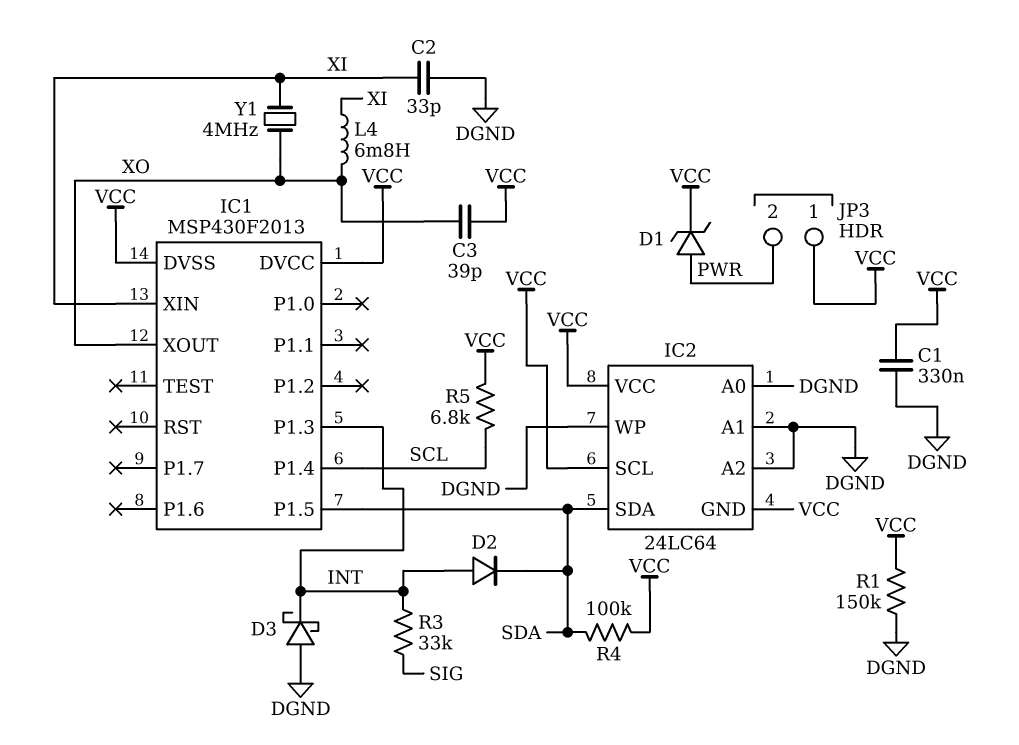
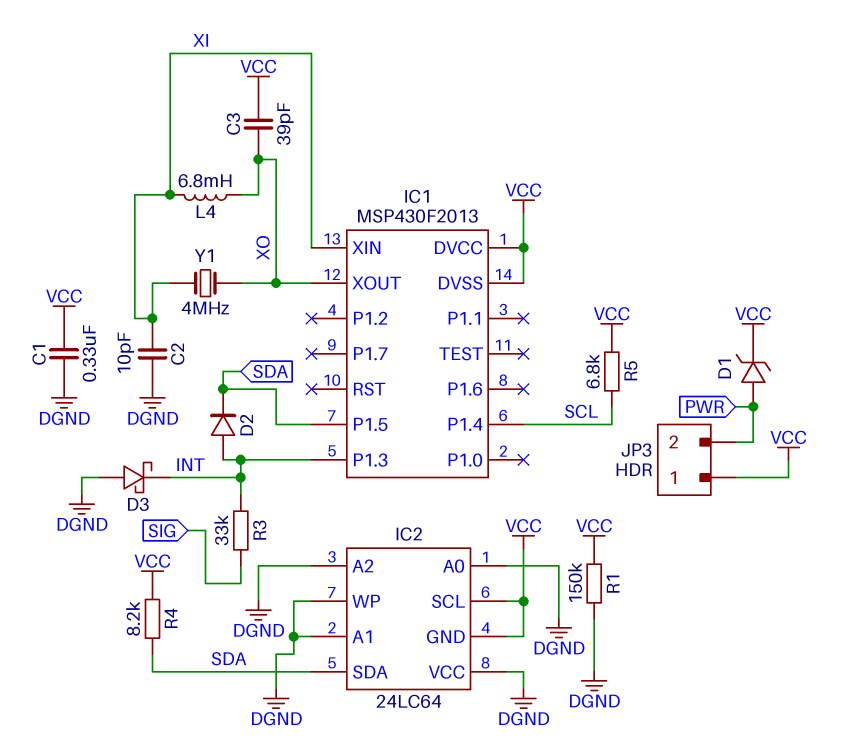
C2: 33pF (DGND, XI) -> 10pF (DGND, XI)
IC2 pin VCC: VCC -> DGND
R4: 100k (SDA, VCC) -> 8.2k (SDA, VCC)

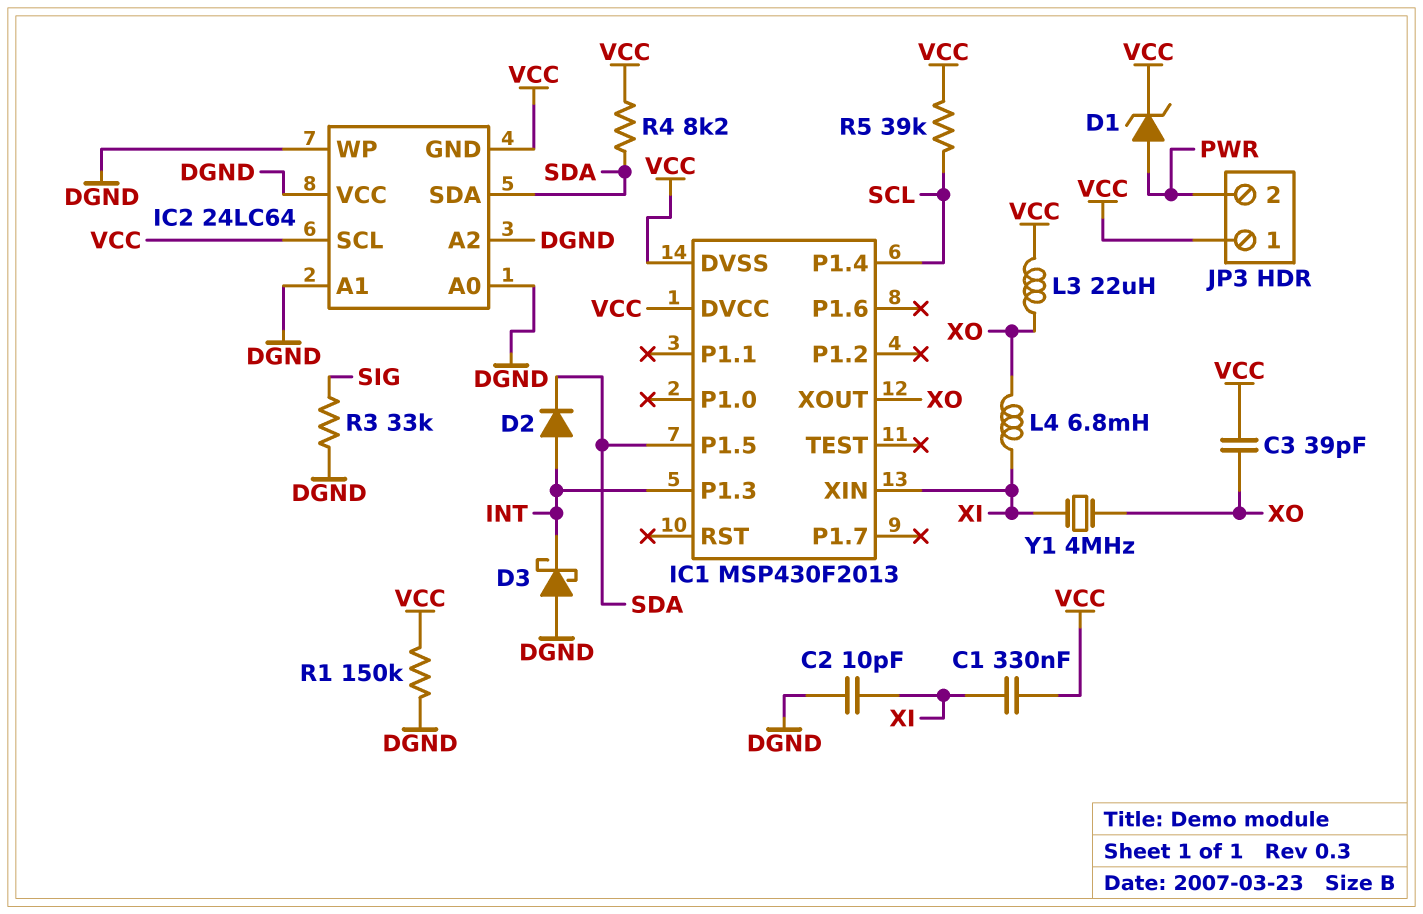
C1: 330nF (DGND, VCC) -> 330nF (VCC, XI)
L3: none -> 22uH (VCC, XO)
R3: 33k (INT, SIG) -> 33k (DGND, SIG)
R5: 6.8k (SCL, VCC) -> 39k (SCL, VCC)

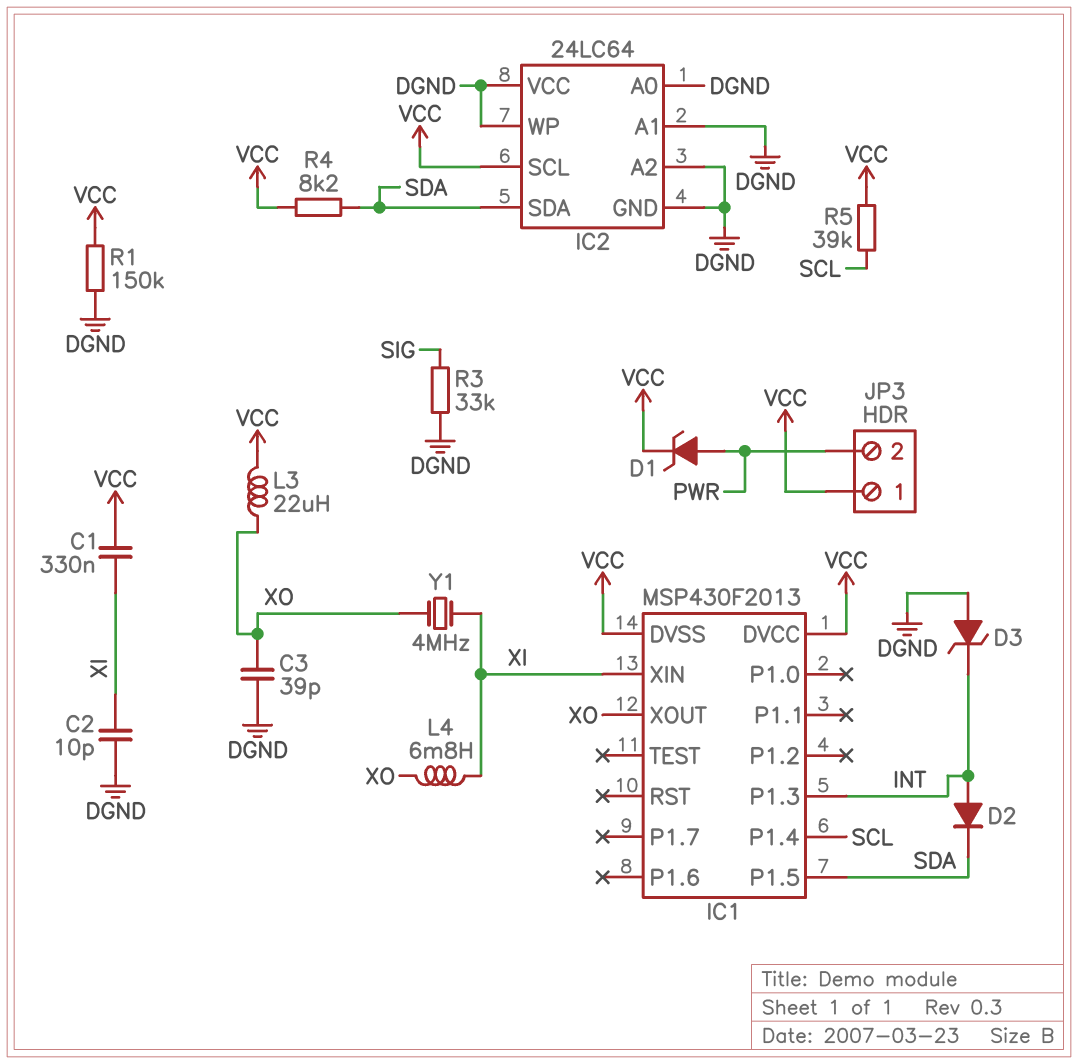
C3: 39pF (VCC, XO) -> 39pF (DGND, XO)
D3: schottky (A DGND, K INT) -> zener (A DGND, K INT)
IC2 pin GND: VCC -> DGND

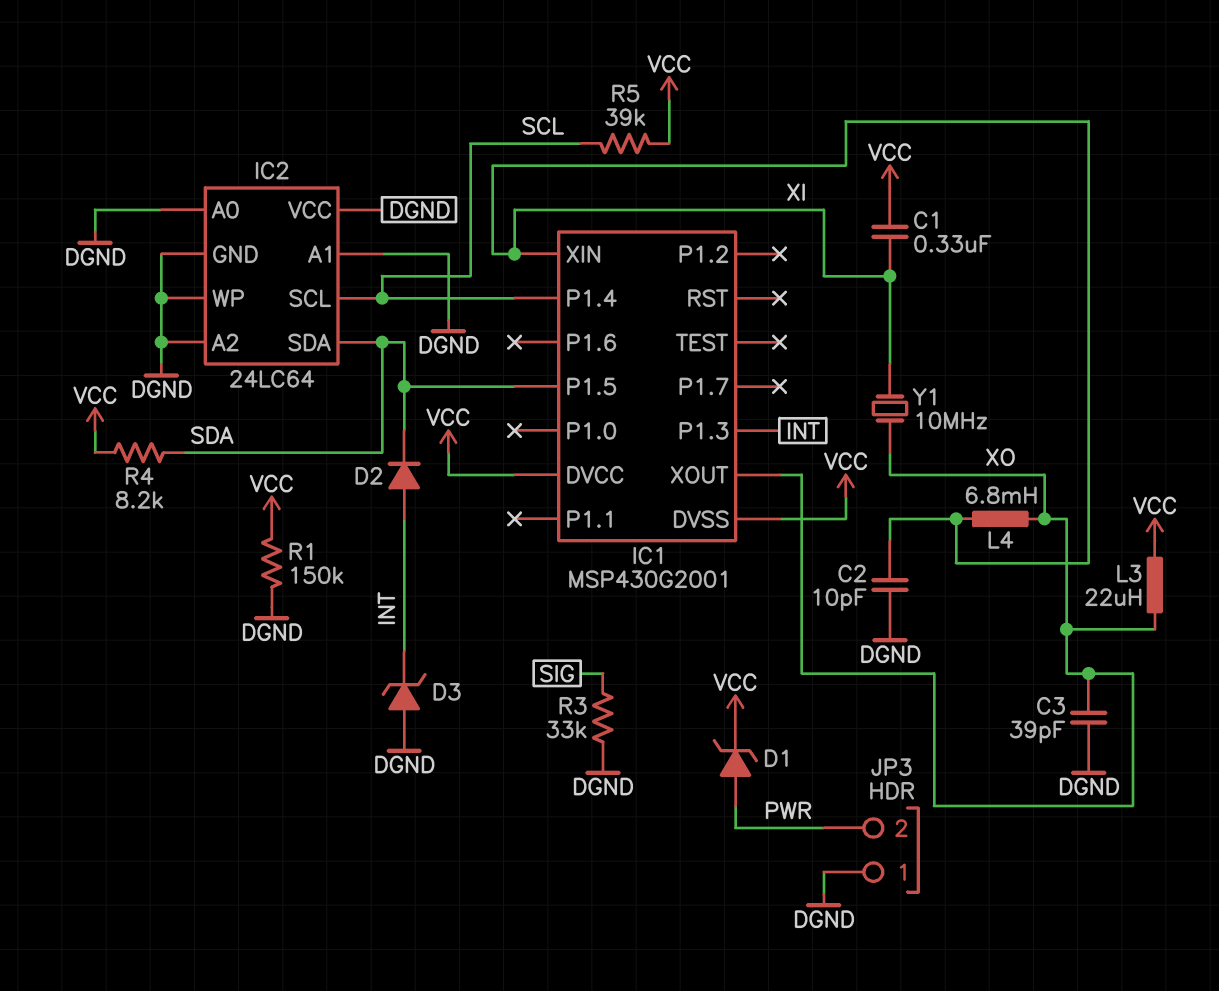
IC1: MSP430F2013 -> MSP430G2001
IC2 pin SCL: VCC -> SCL
JP3 pin 1: VCC -> DGND
Y1: 4MHz (XI, XO) -> 10MHz (XI, XO)

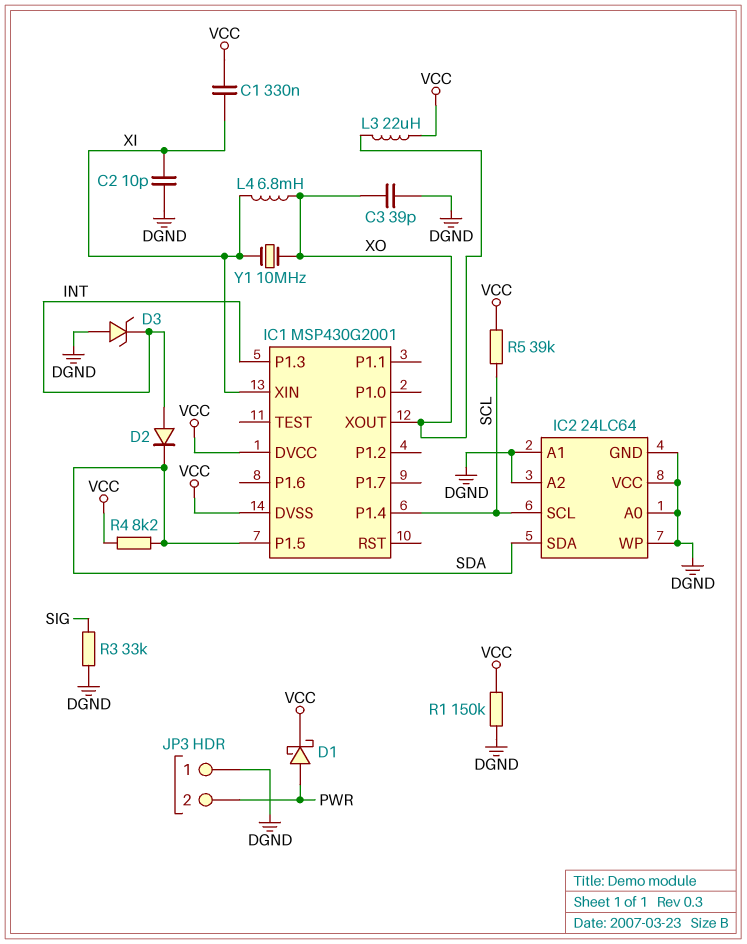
D1: zener (A PWR, K VCC) -> schottky (A PWR, K VCC)

